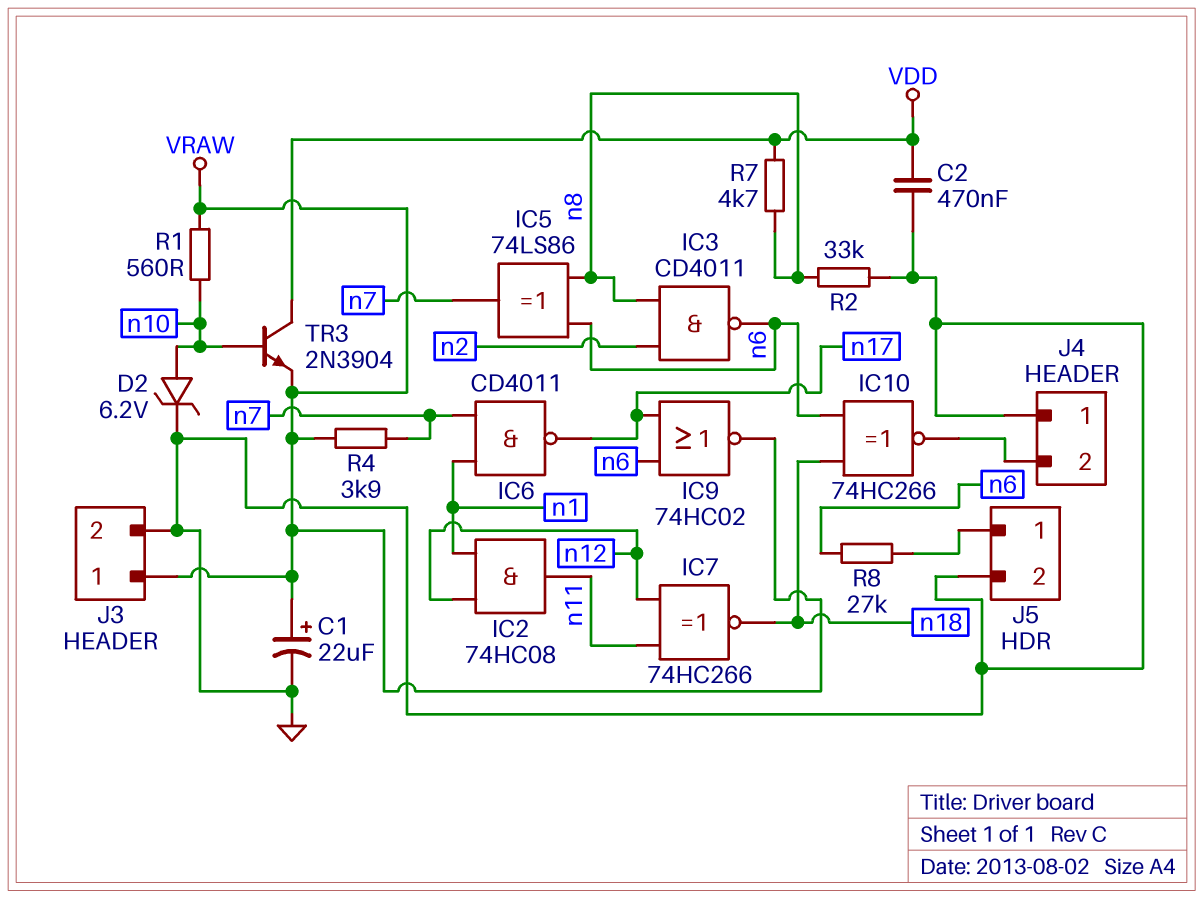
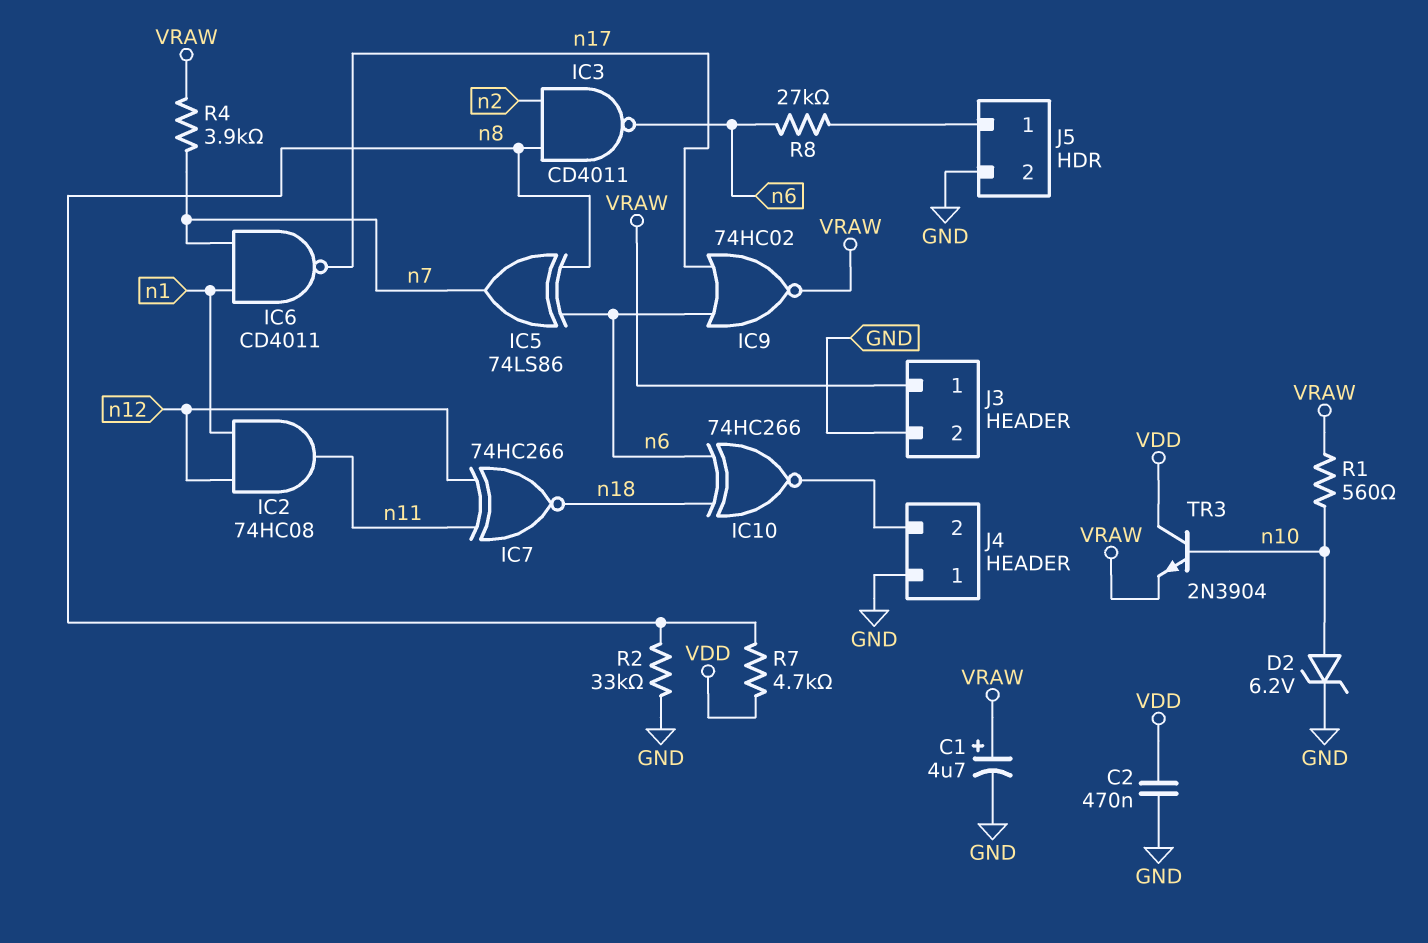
C1: 22uF (plus VRAW, minus GND) -> 4.7uF (plus VRAW, minus GND)

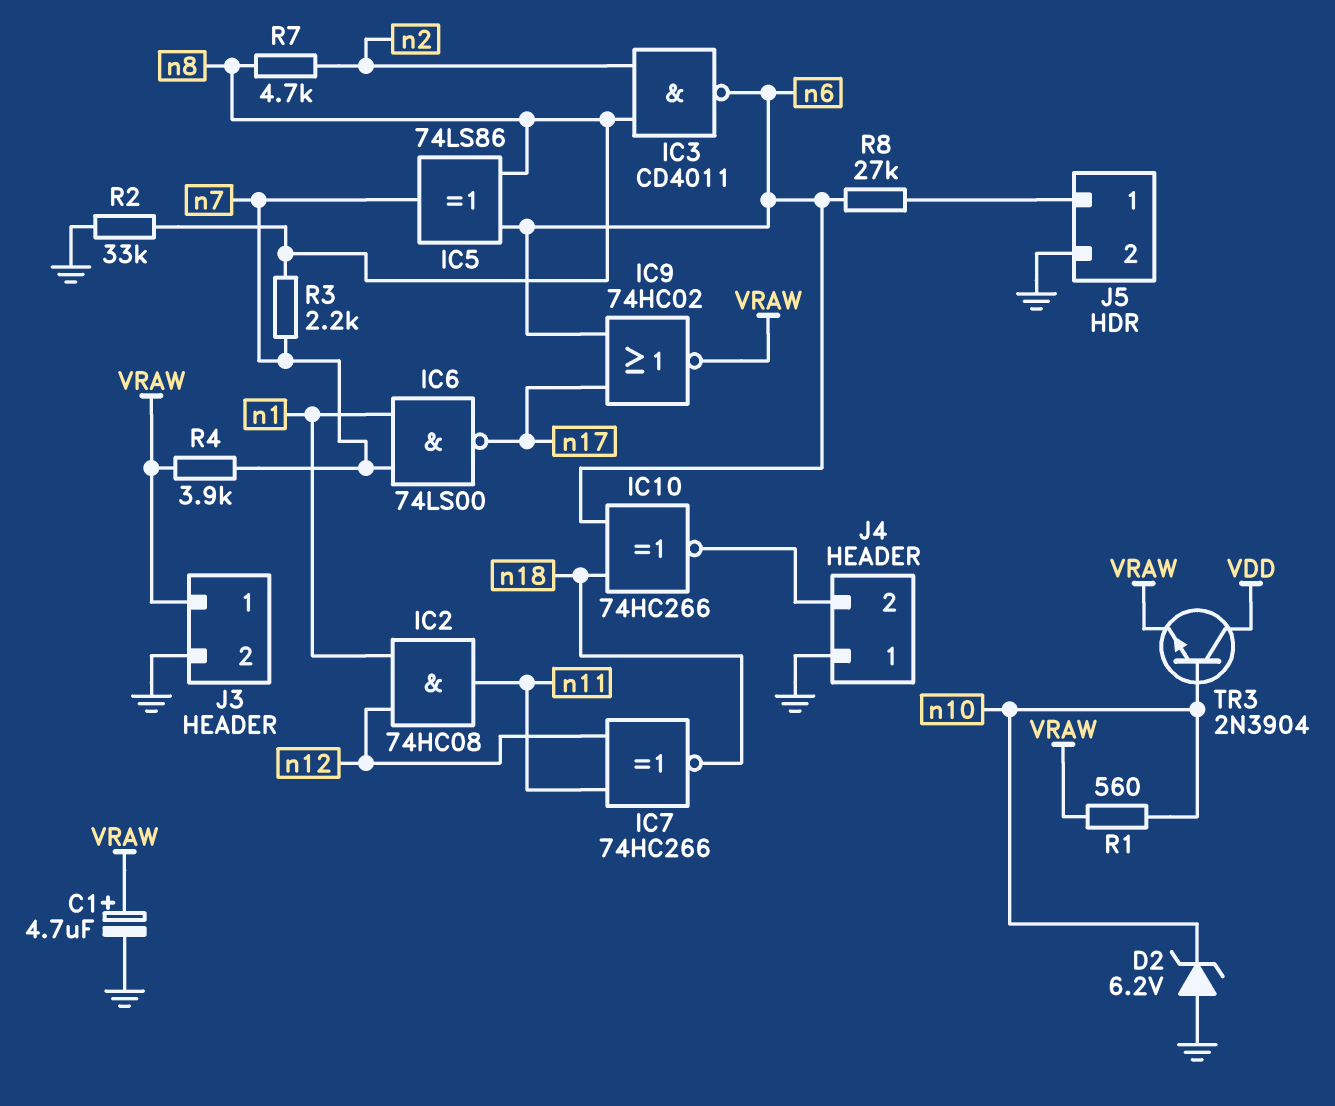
C2: 470nF (GND, VDD) -> none
D2: zener 6.2V (A n10, K GND) -> zener 6.2V (A GND, K n10)
IC6: NAND CD4011 (in n1, in n7, out n17) -> NAND 74LS00 (in n1, in n7, out n17)
R3: none -> 2.2k (n7, n8)
R7: 4.7k (VDD, n8) -> 4.7k (n2, n8)

